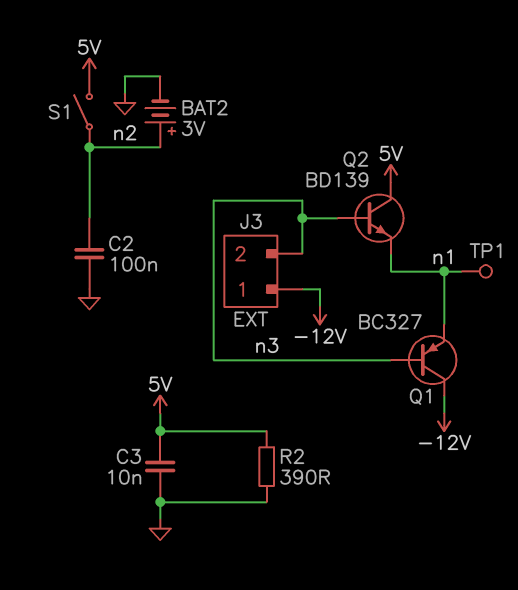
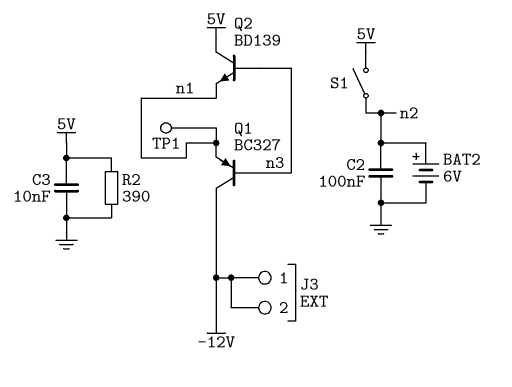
BAT2: 3V (plus n2, minus GND) -> 6V (plus n2, minus GND)
J3 pin 2: n3 -> -12V

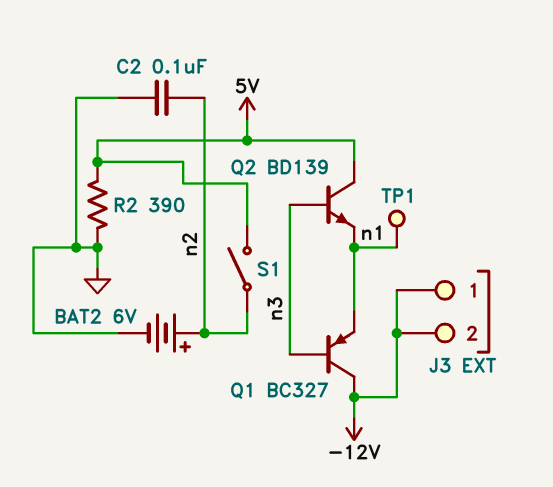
C3: 10nF (5V, GND) -> none

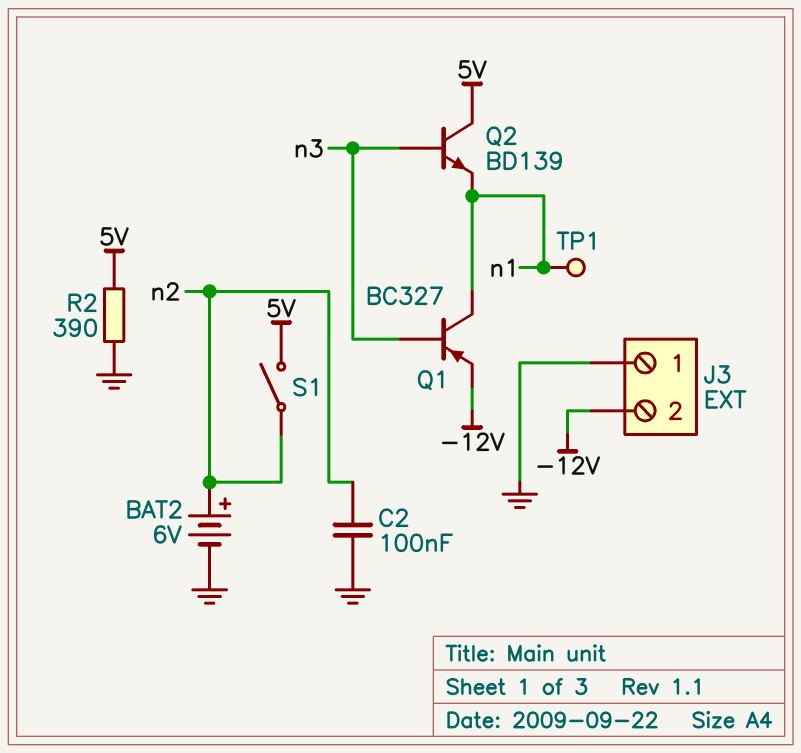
J3 pin 1: -12V -> GND
Q1: PNP BC327 (B n3, C -12V, E n1) -> PNP BC327 (B n3, C n1, E -12V)

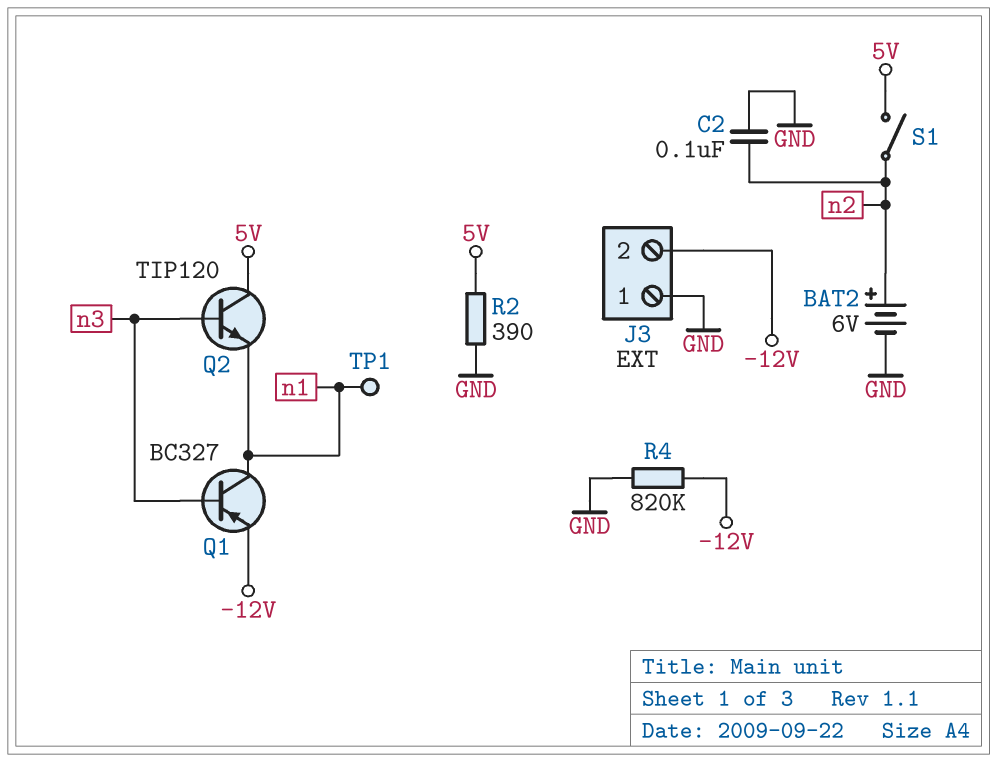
Q2: NPN BD139 (B n3, C 5V, E n1) -> NPN TIP120 (B n3, C 5V, E n1)
R4: none -> 820k (-12V, GND)

